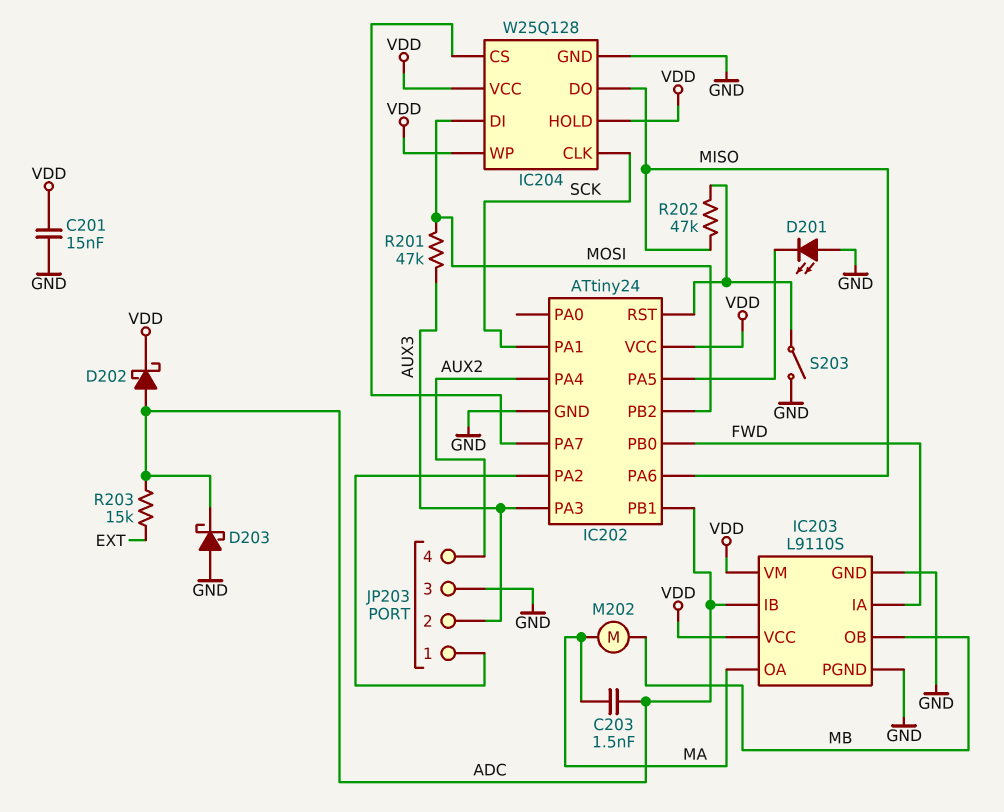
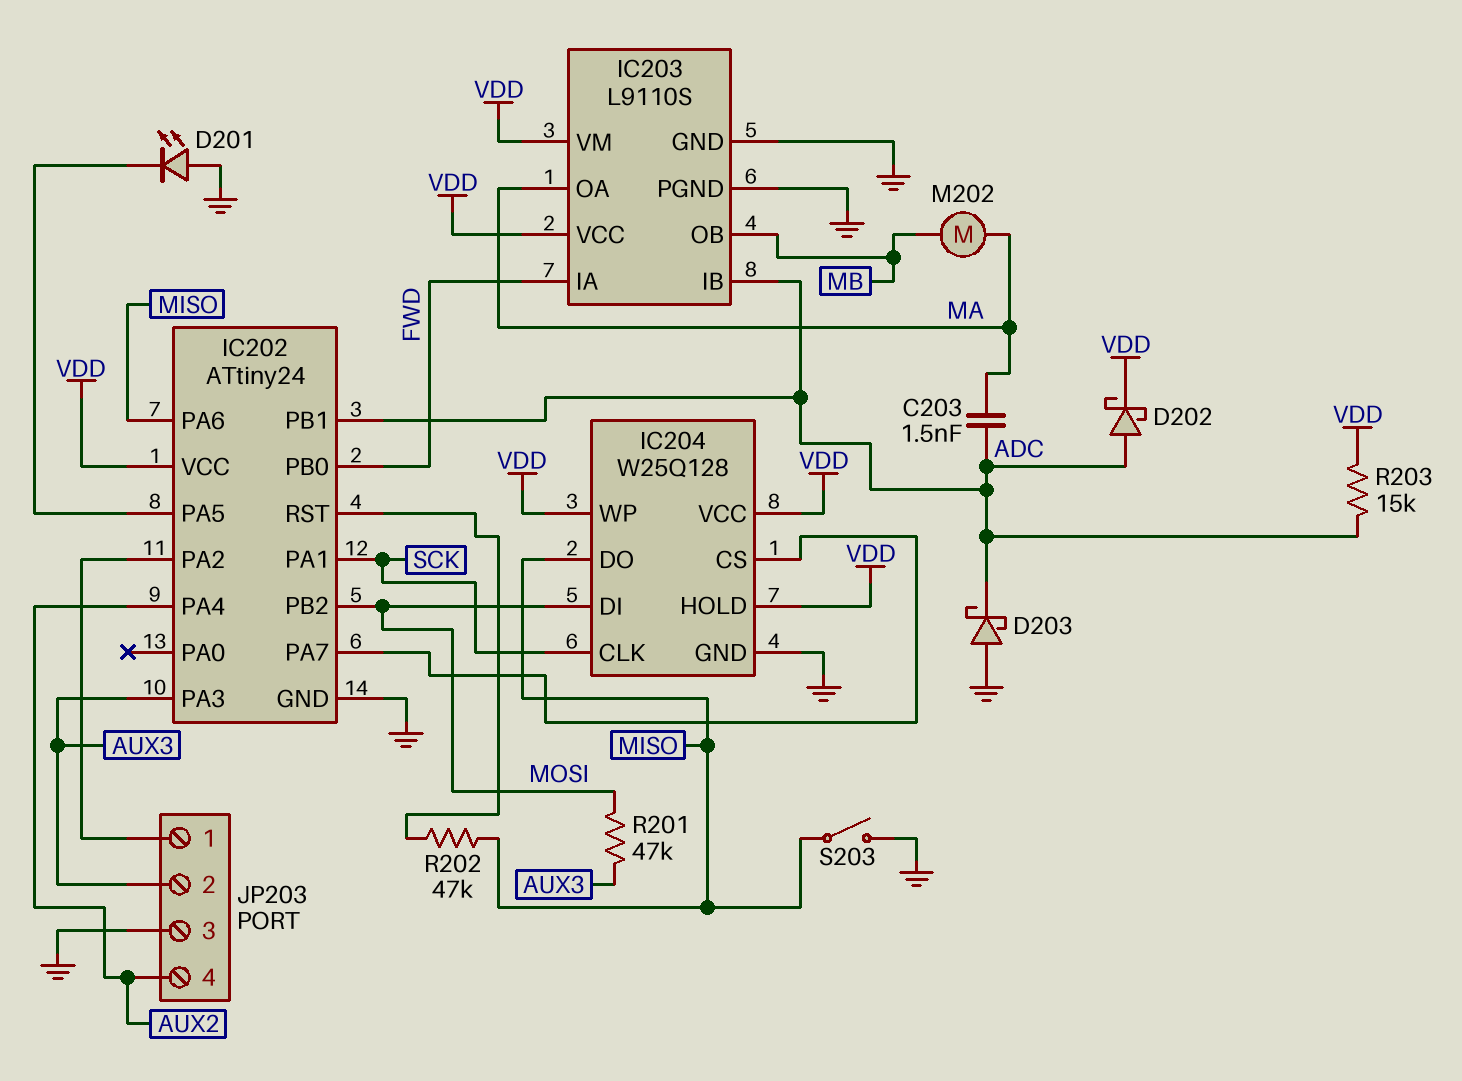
C201: 15nF (GND, VDD) -> none
R203: 15k (ADC, EXT) -> 15k (ADC, VDD)
S203: switch (GND, IC202/RST) -> switch (GND, MISO)

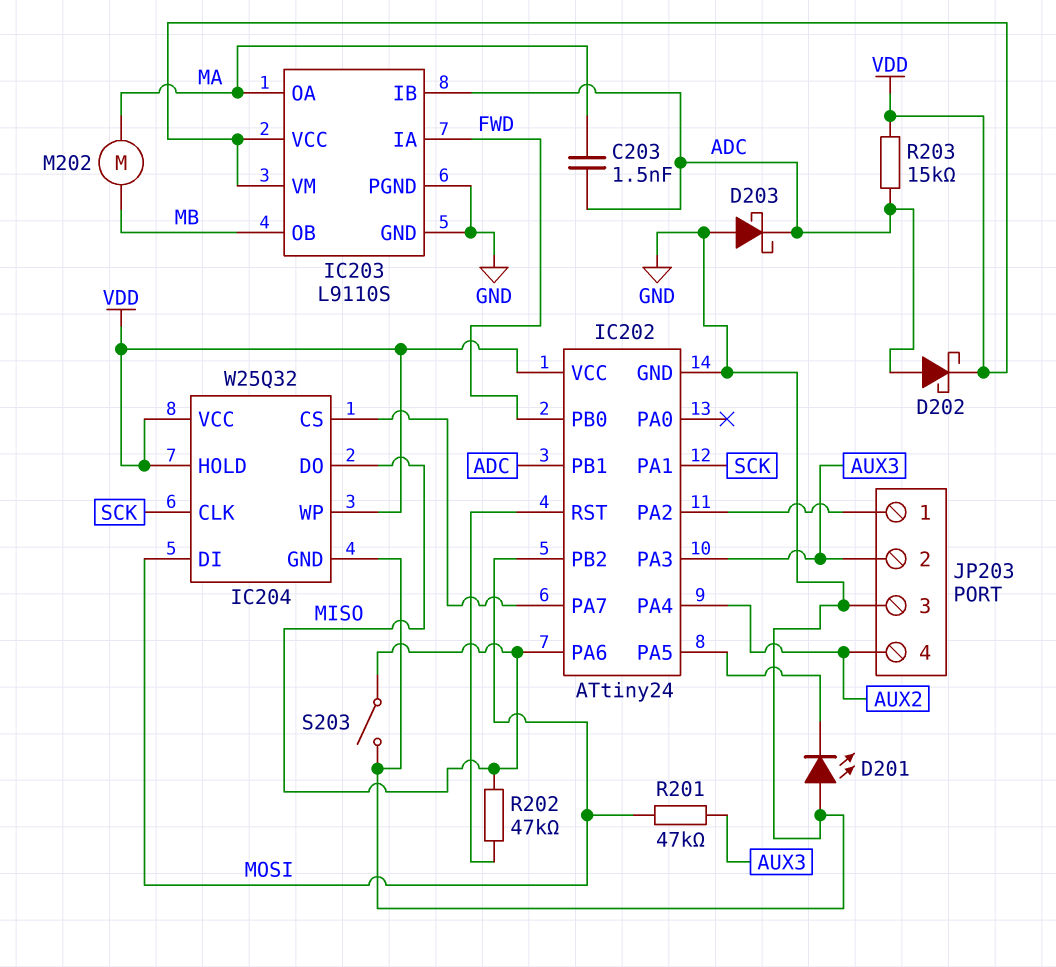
IC204: W25Q128 -> W25Q32

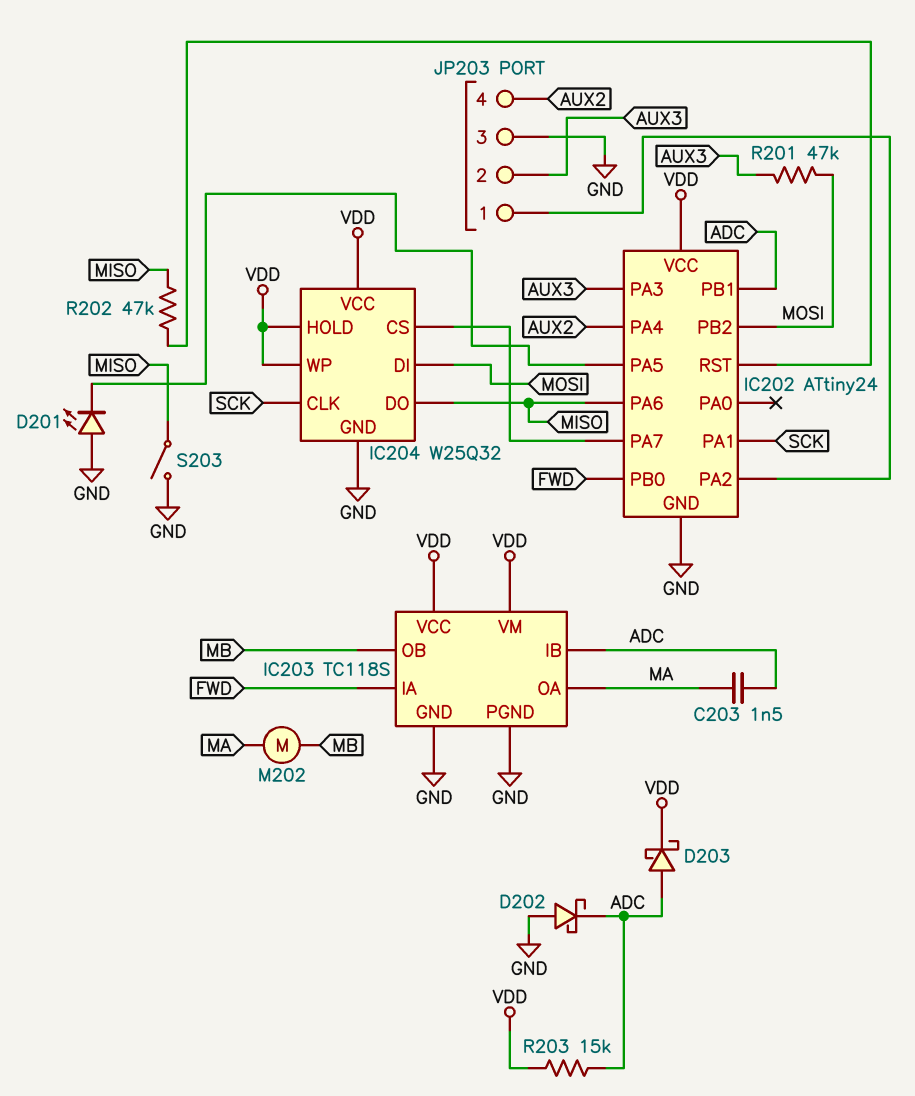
D202: schottky (A ADC, K VDD) -> schottky (A GND, K ADC)
D203: schottky (A GND, K ADC) -> schottky (A ADC, K VDD)
IC203: L9110S -> TC118S

